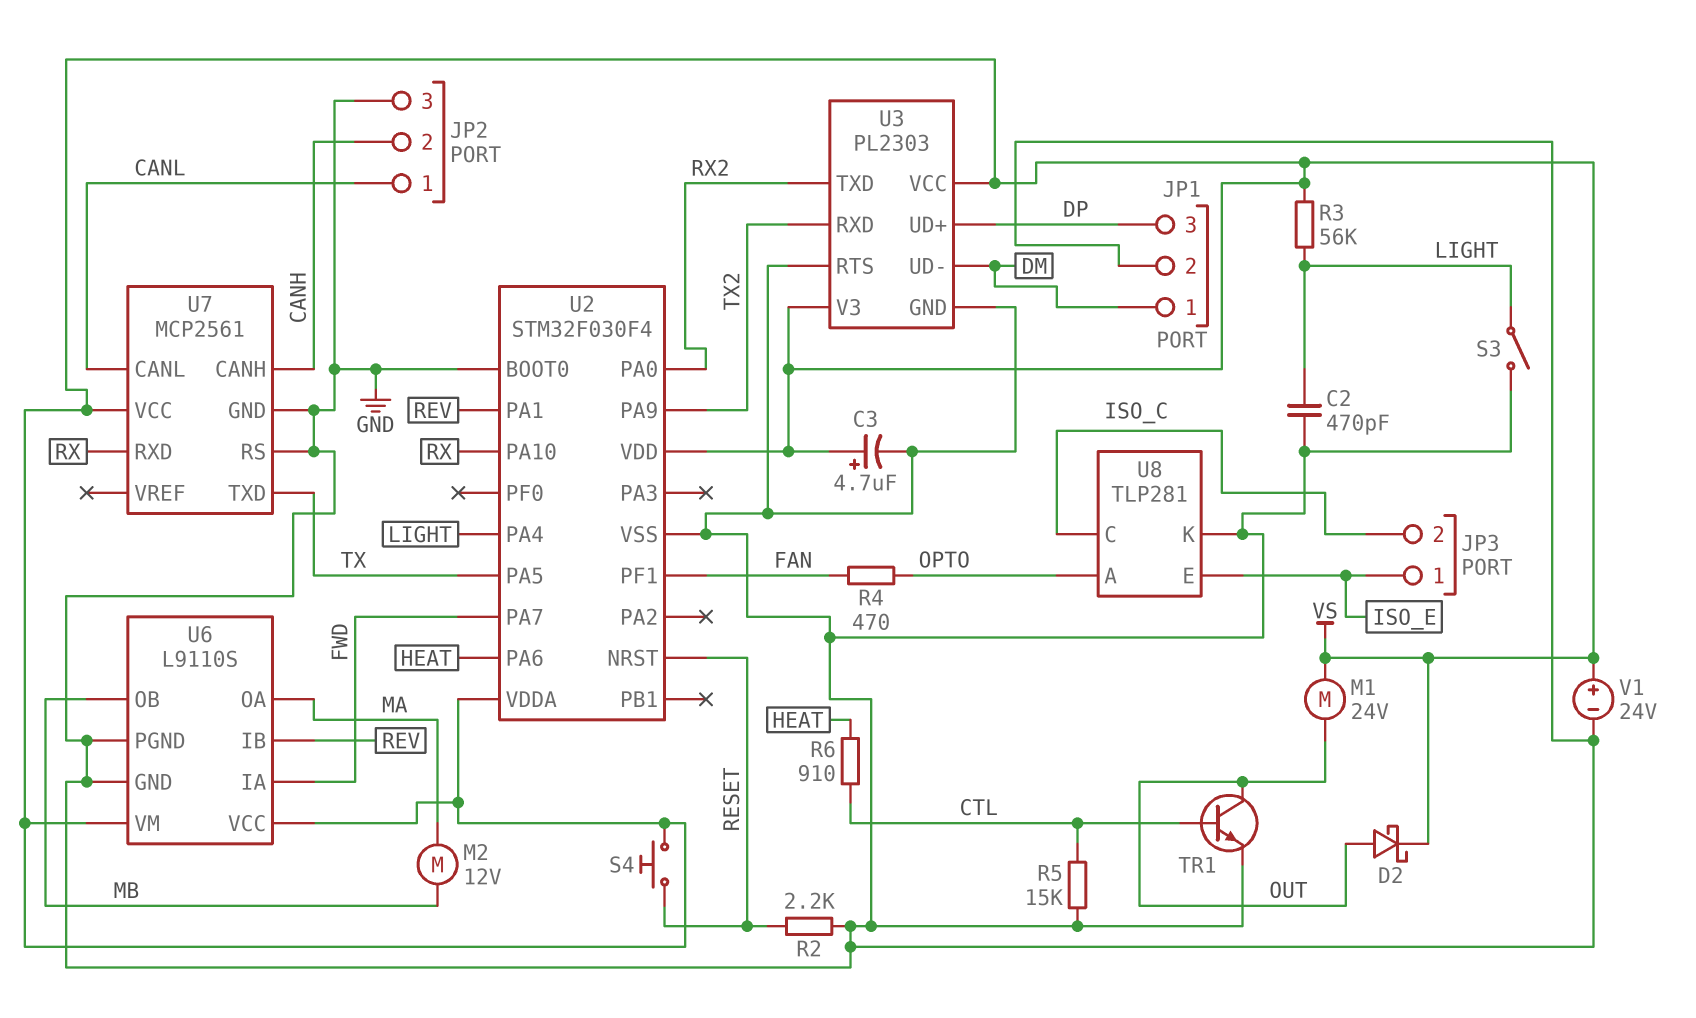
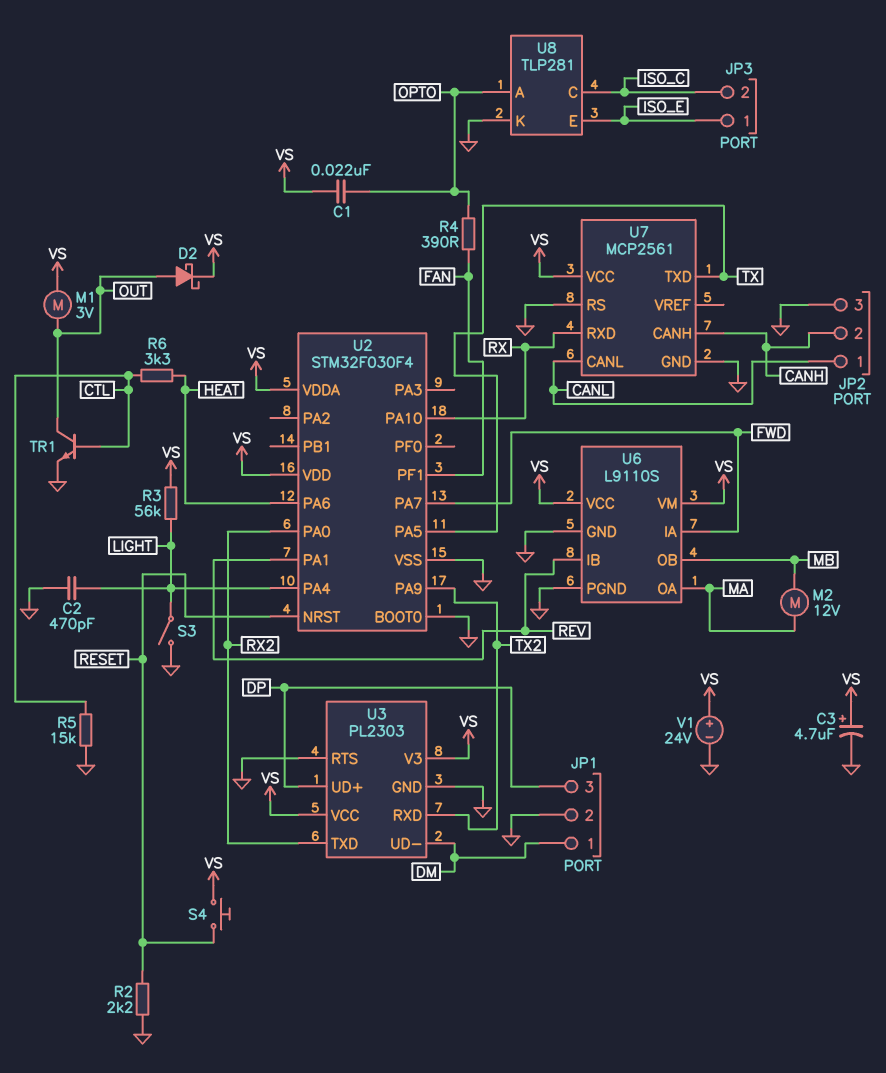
C1: none -> 22nF (OPTO, VS)
M1: motor 24V (OUT, VS) -> motor 3V (OUT, VS)
R4: 470 (FAN, OPTO) -> 390 (FAN, OPTO)
R6: 910 (CTL, HEAT) -> 3.3k (CTL, HEAT)

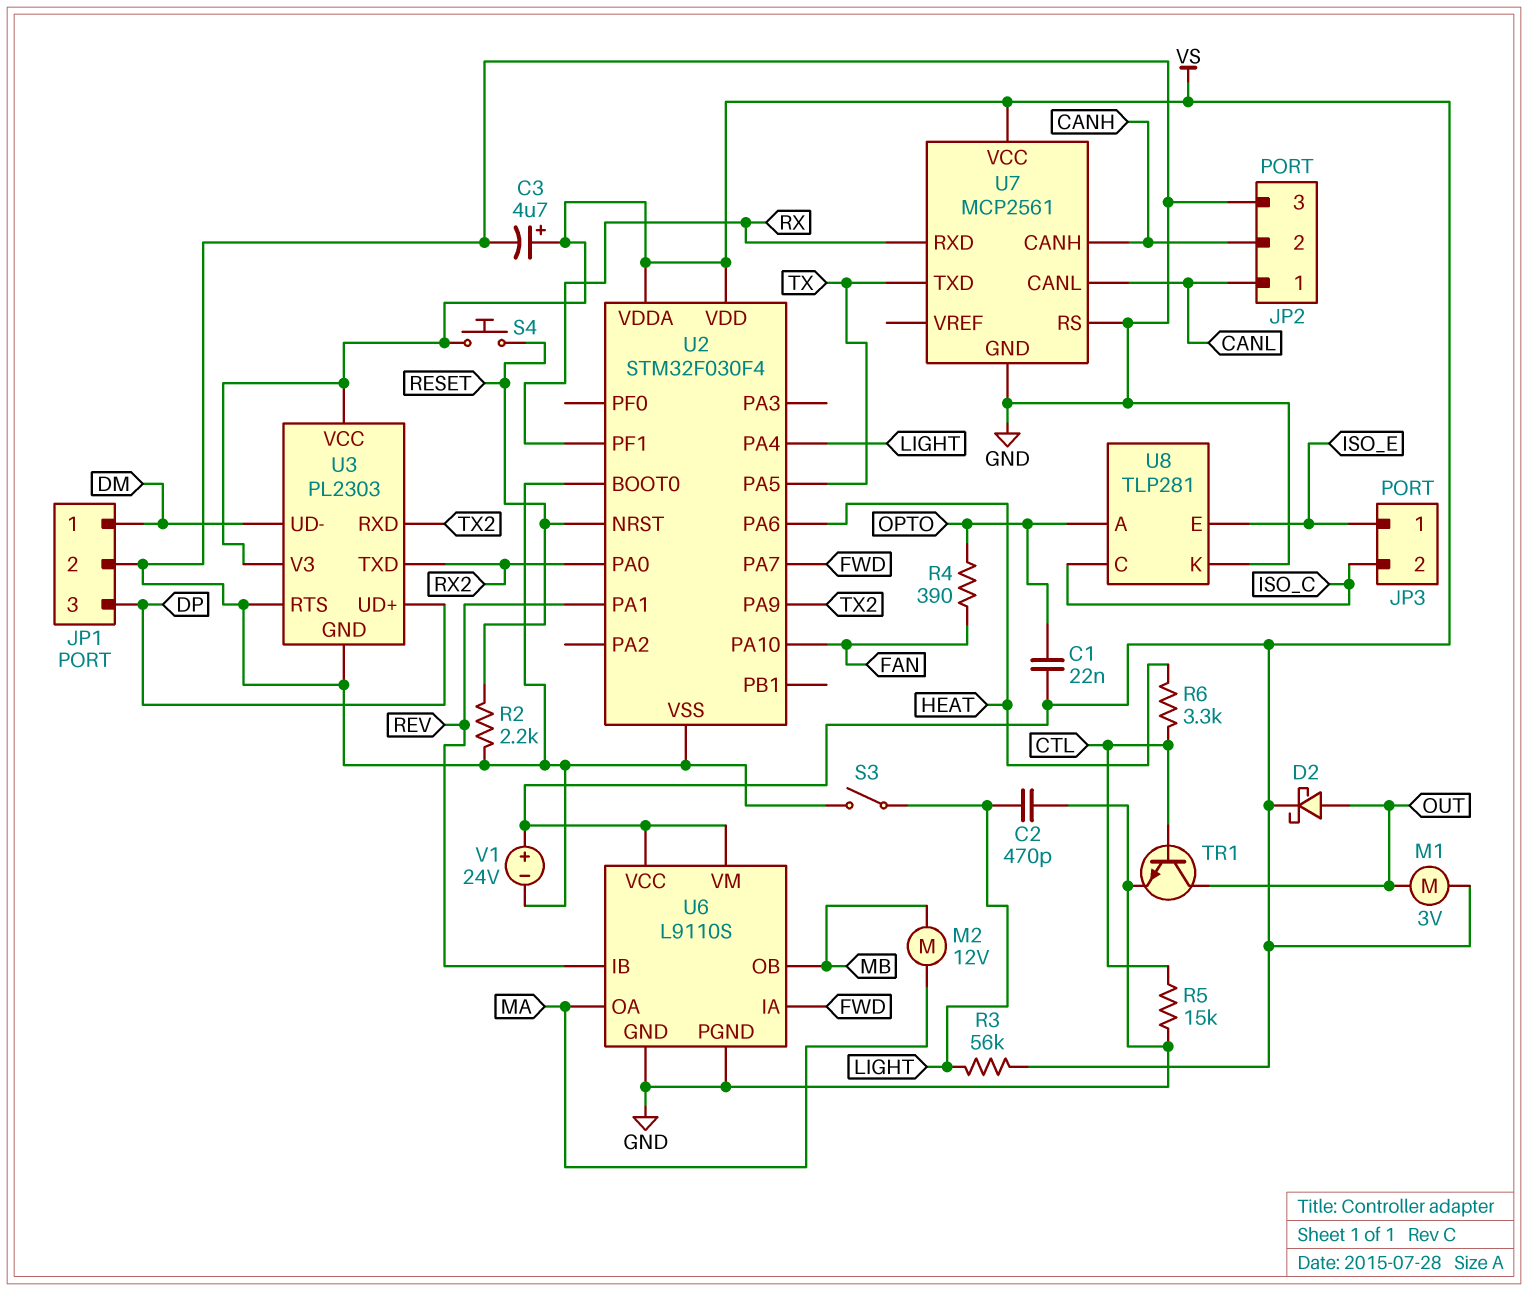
U2 pin PA10: RX -> FAN
U2 pin PF1: FAN -> RX

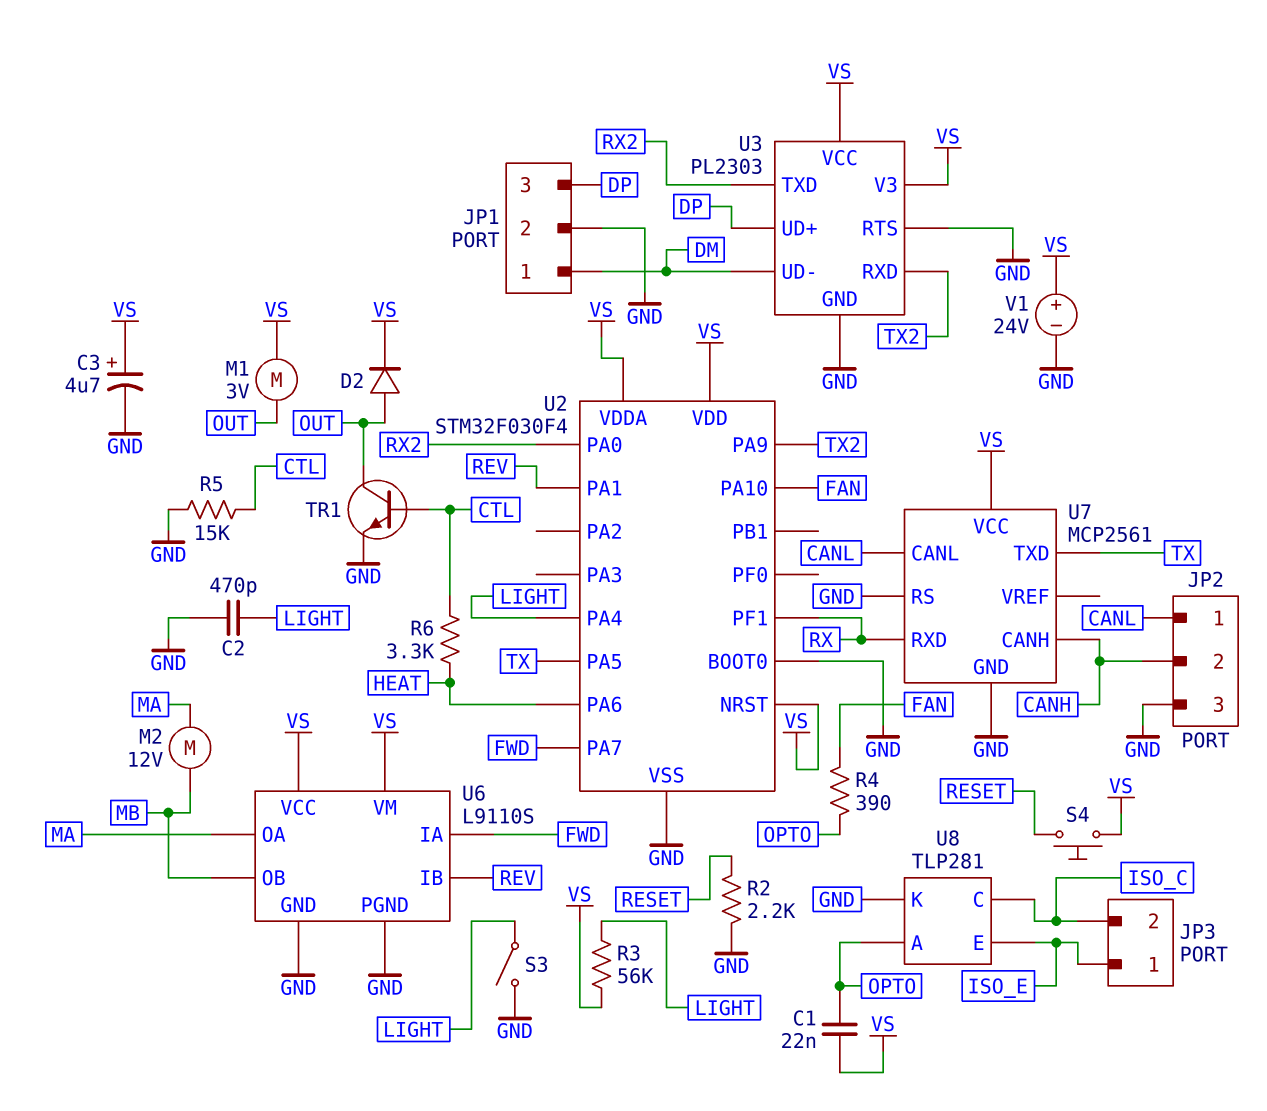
D2: schottky (A OUT, K VS) -> diode (A OUT, K VS)
U2 pin NRST: RESET -> VS

